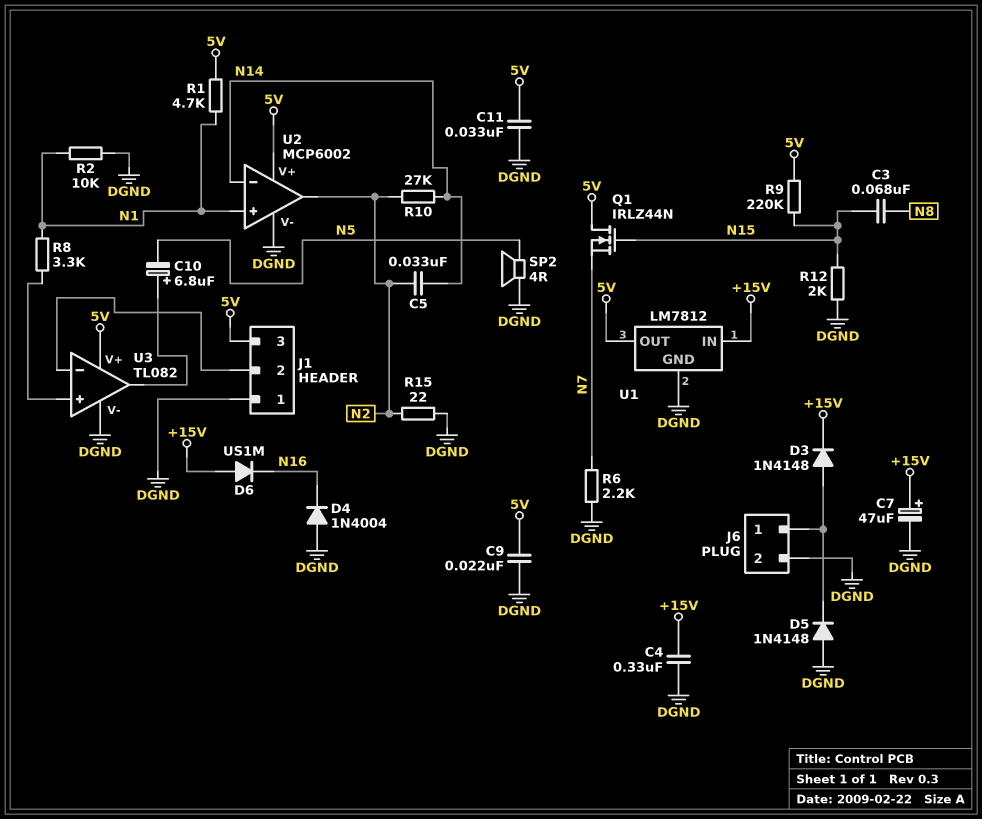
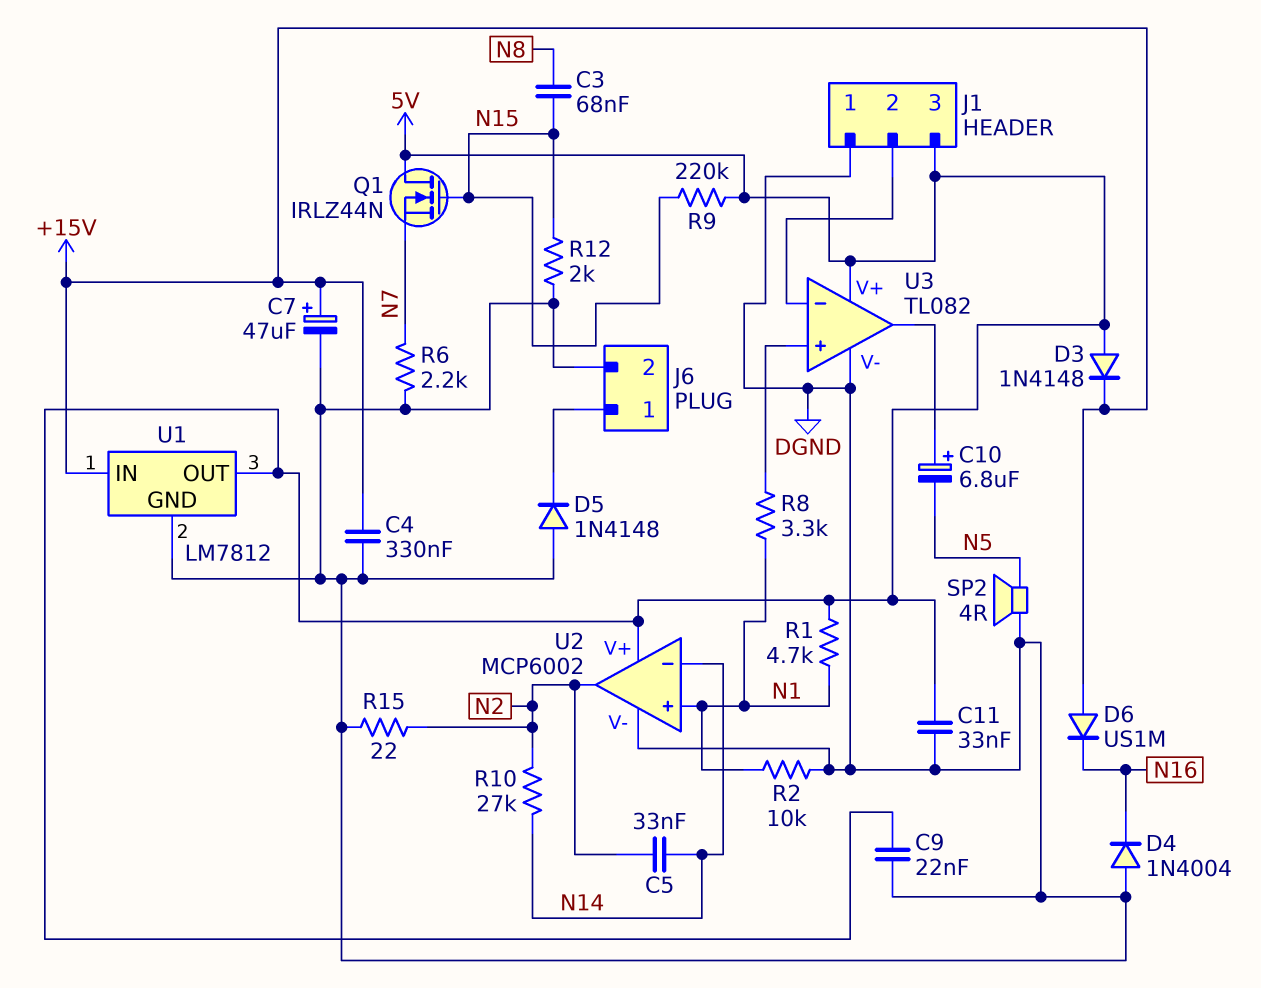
D3: diode 1N4148 (A J6/1, K +15V) -> diode 1N4148 (A 5V, K +15V)

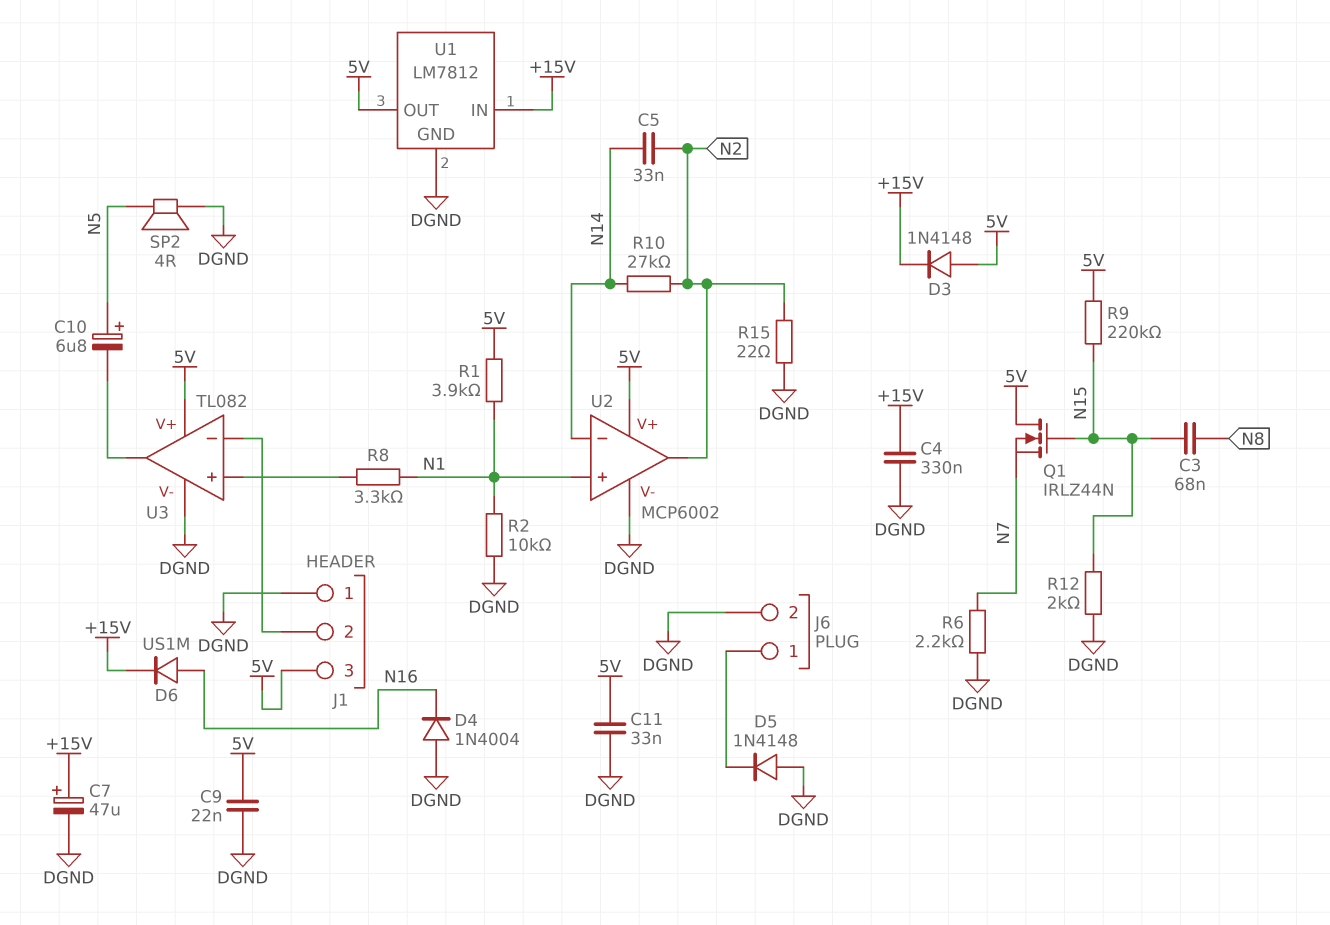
C10: 6.8uF (plus U3/out, minus N5) -> 6.8uF (plus N5, minus U3/out)
D6: diode US1M (A +15V, K N16) -> diode US1M (A N16, K +15V)
R1: 4.7k (5V, N1) -> 3.9k (5V, N1)

